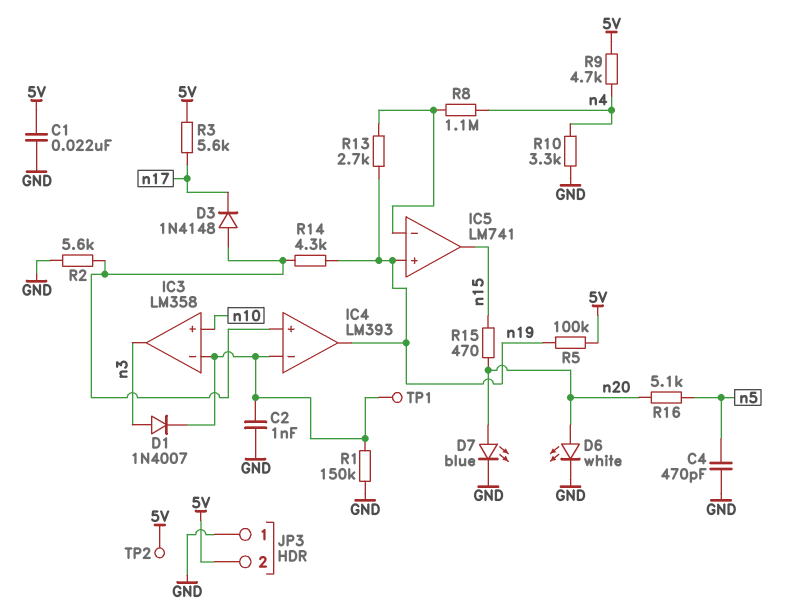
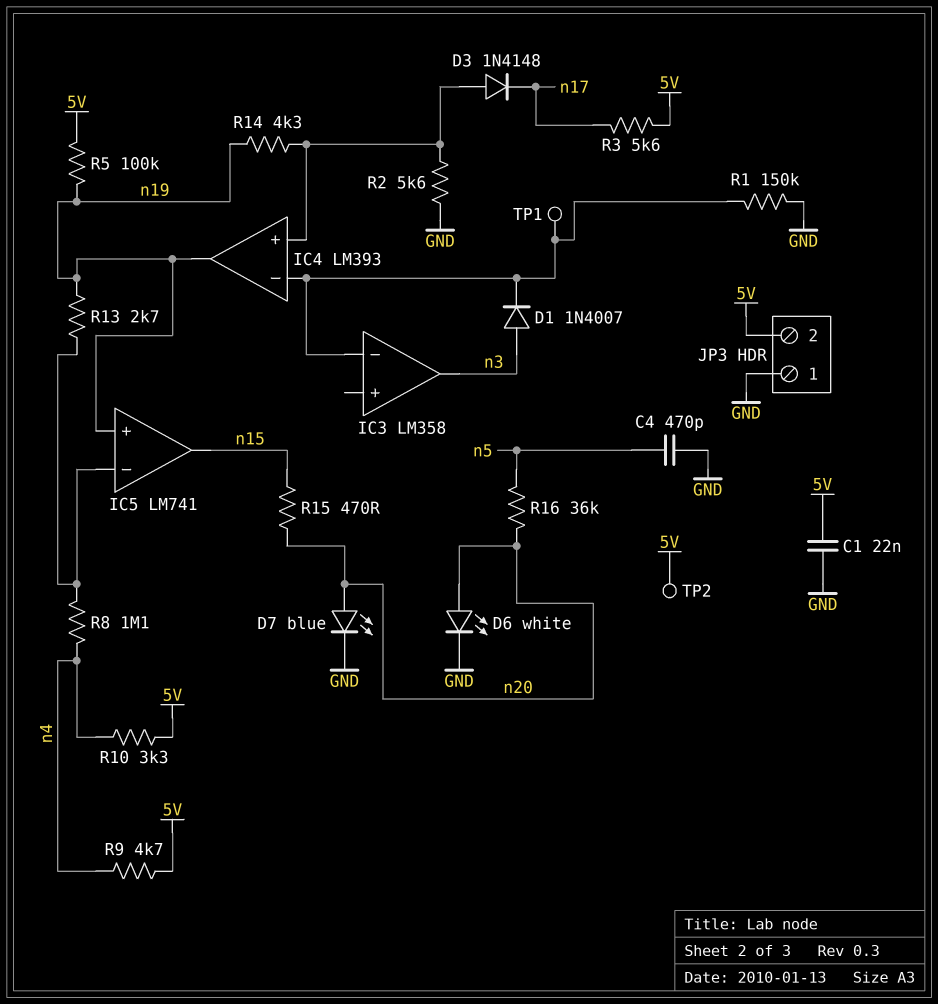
C2: 1nF (GND, IC3/in-) -> none
IC3 pin in+: n10 -> none
R10: 3.3k (GND, n4) -> 3.3k (5V, n4)
R16: 5.1k (n5, n20) -> 36k (n5, n20)

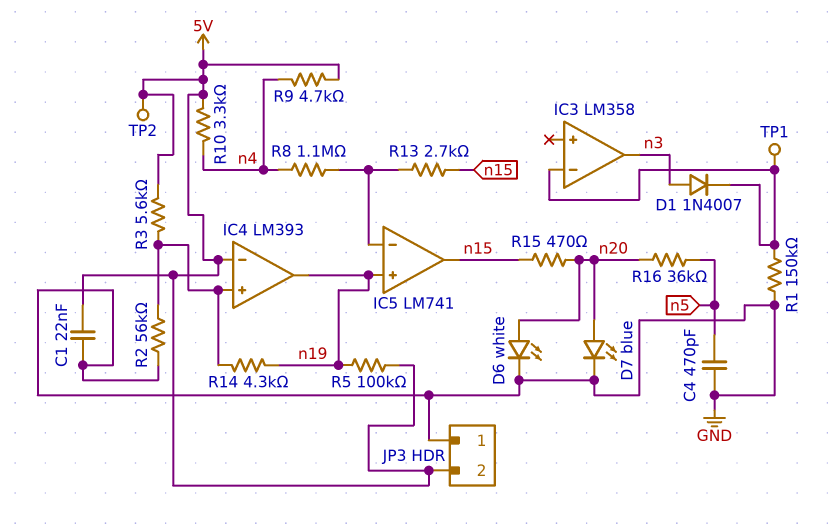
D3: diode 1N4148 (A IC4/in+, K n17) -> none
IC4 pin in-: IC3/in- -> 5V
R2: 5.6k (GND, IC4/in+) -> 56k (GND, IC4/in+)
R3: 5.6k (5V, n17) -> 5.6k (5V, IC4/in+)
R13: 2.7k (IC5/in-, n19) -> 2.7k (IC5/in-, n15)

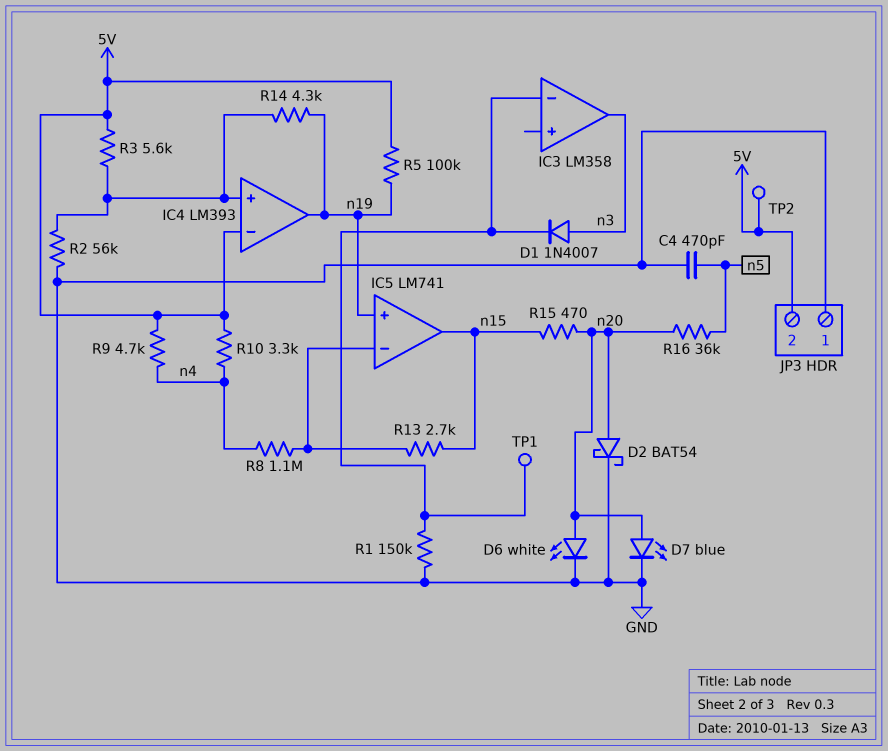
C1: 22nF (5V, GND) -> none
D2: none -> schottky BAT54 (A n20, K GND)

